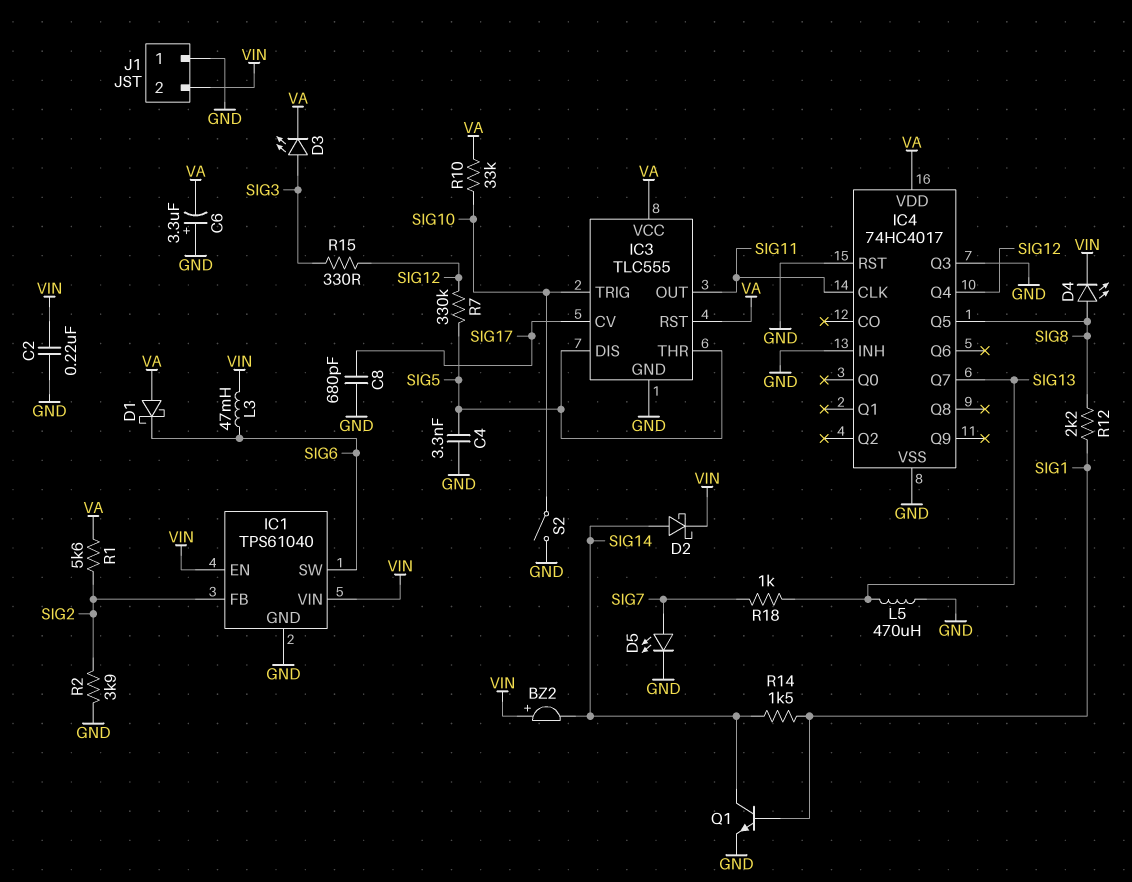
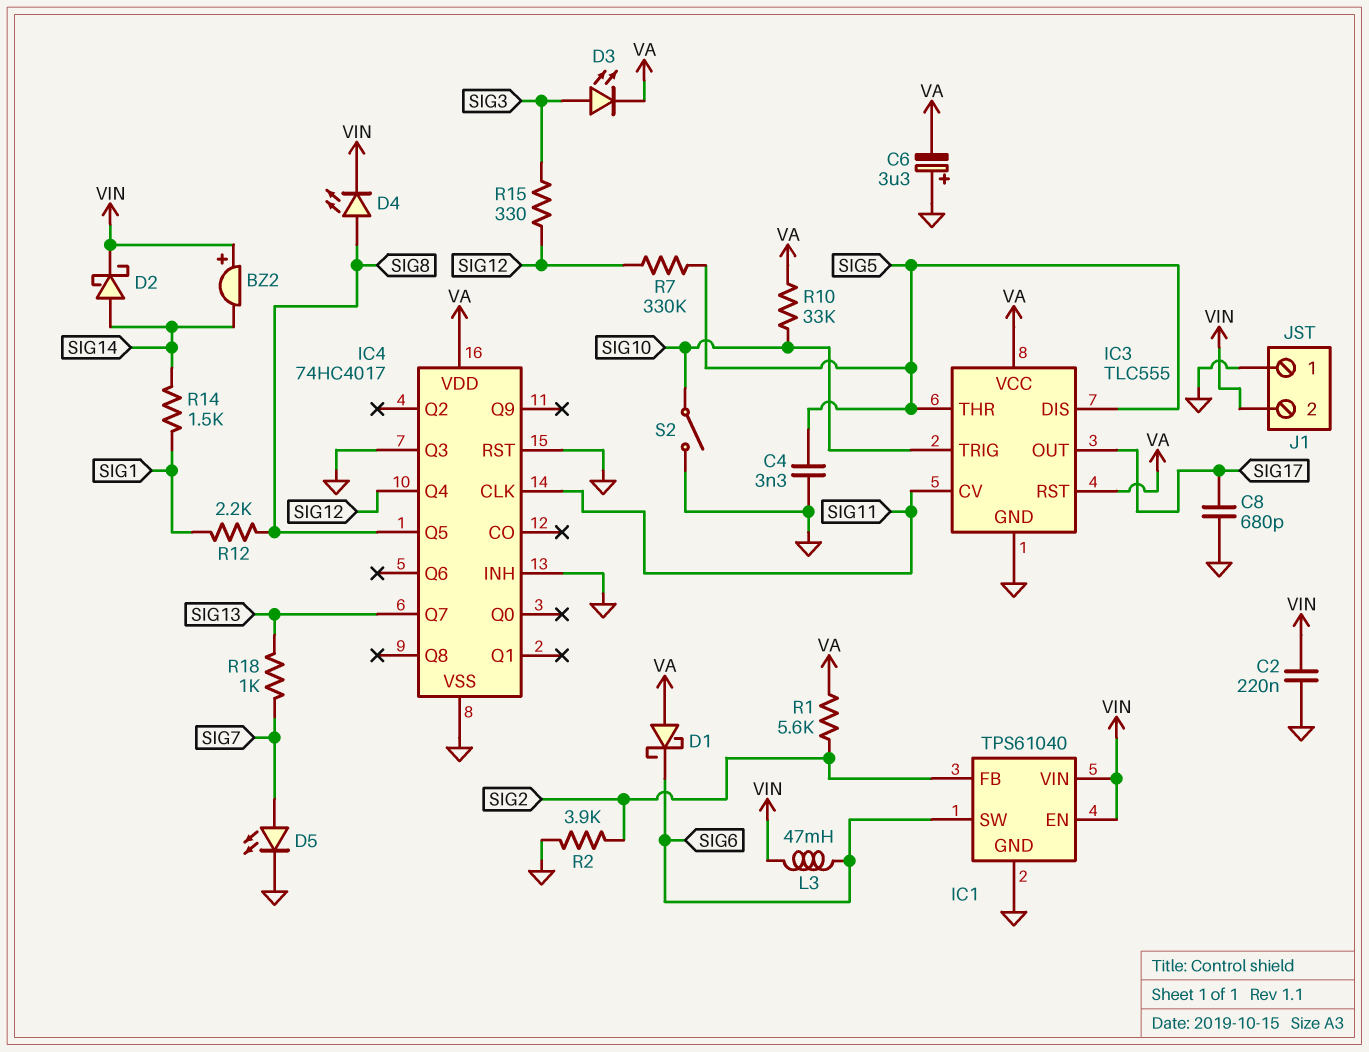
IC3 pin CV: SIG17 -> SIG11
IC3 pin OUT: SIG11 -> SIG17
L5: 470uH (GND, SIG13) -> none
Q1: NPN (B SIG1, C SIG14, E GND) -> none

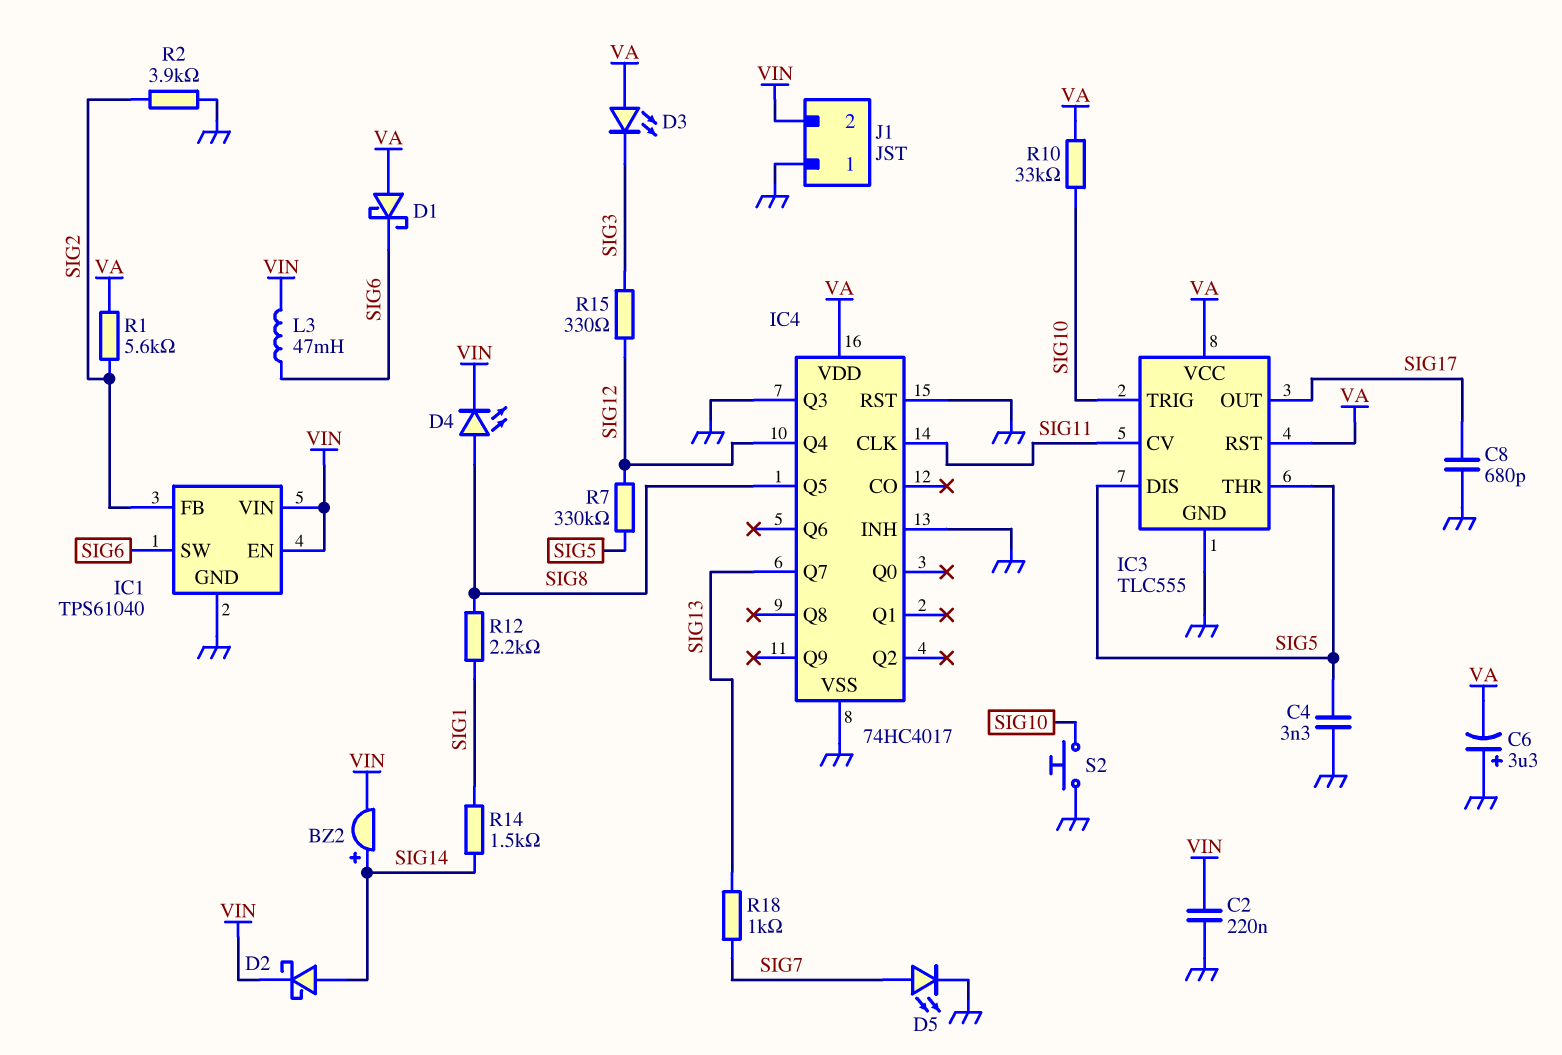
BZ2: buzzer (plus VIN, minus SIG14) -> buzzer (plus SIG14, minus VIN)
D3: LED (A SIG3, K VA) -> LED (A VA, K SIG3)
S2: switch (GND, SIG10) -> button (GND, SIG10)

